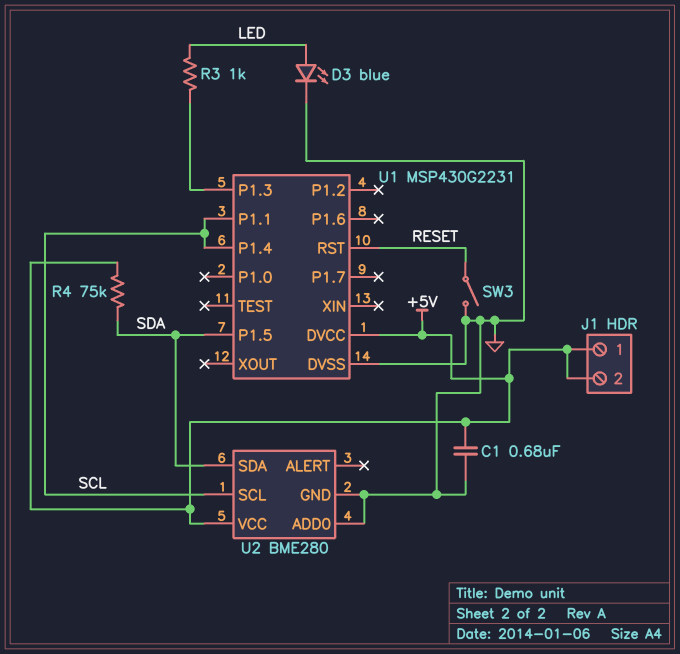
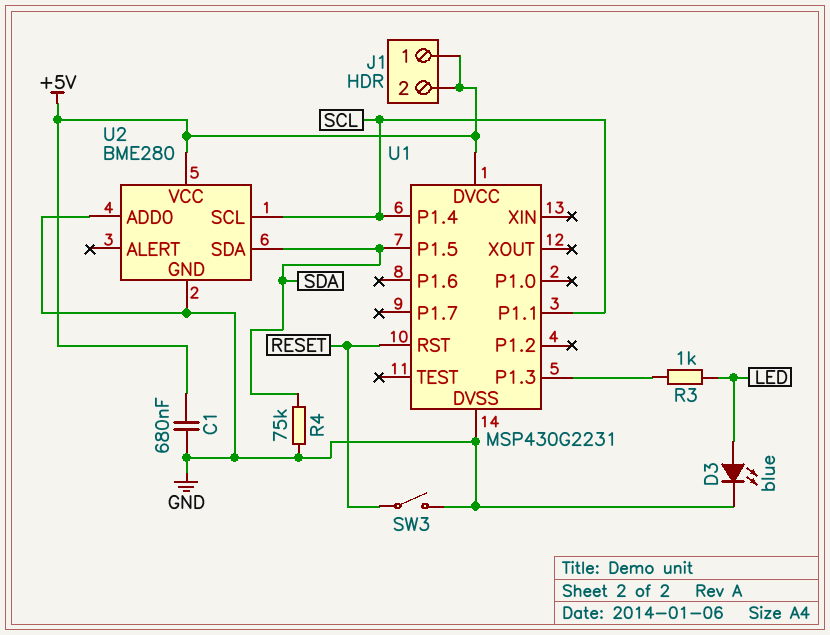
R4: 75k (+5V, SDA) -> 75k (GND, SDA)

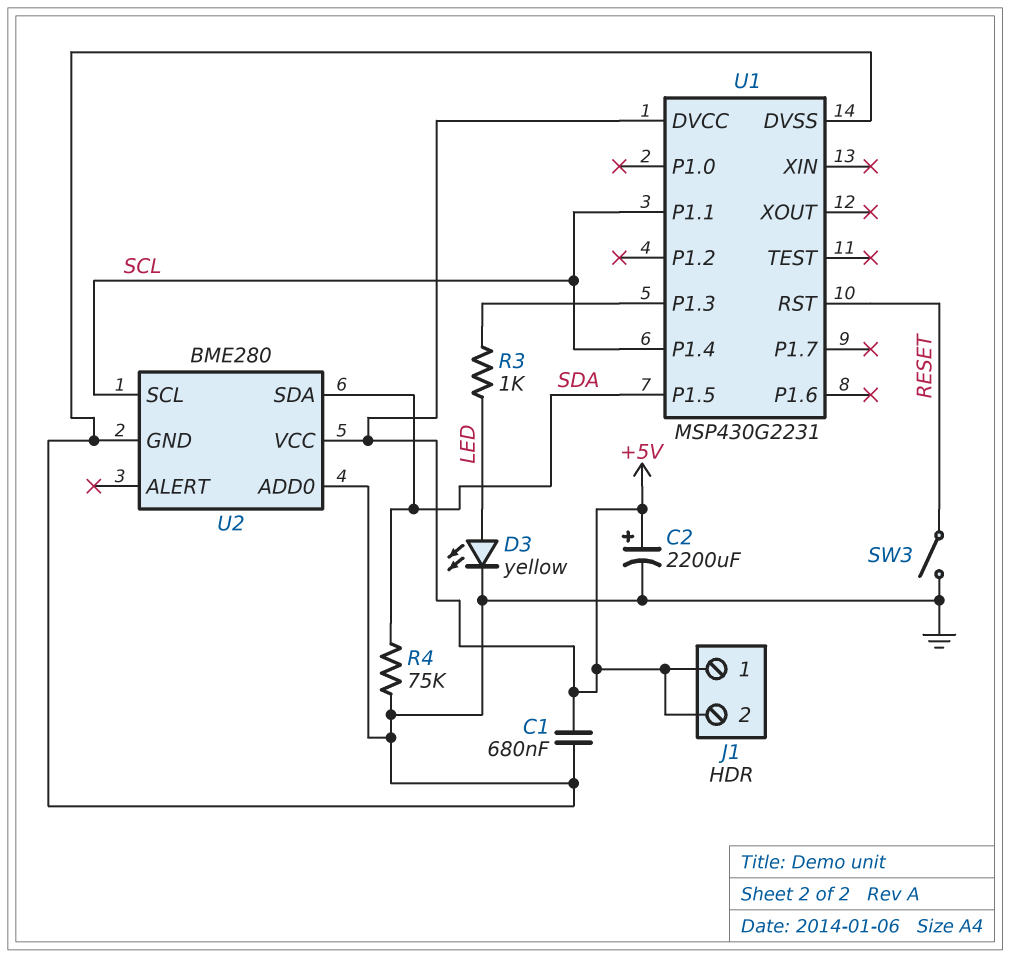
C2: none -> 2200uF (plus +5V, minus GND)
D3: LED blue (A LED, K GND) -> LED yellow (A LED, K GND)

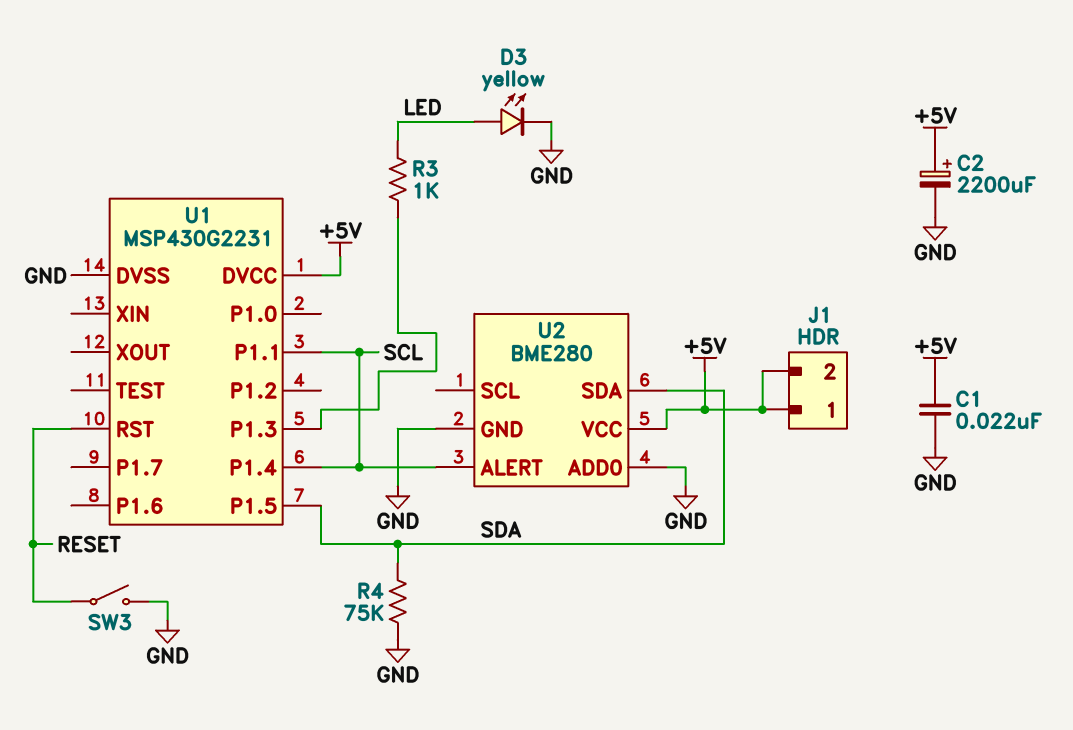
C1: 680nF (+5V, GND) -> 22nF (+5V, GND)
U2 pin ALERT: none -> SCL
U2 pin SCL: SCL -> none

